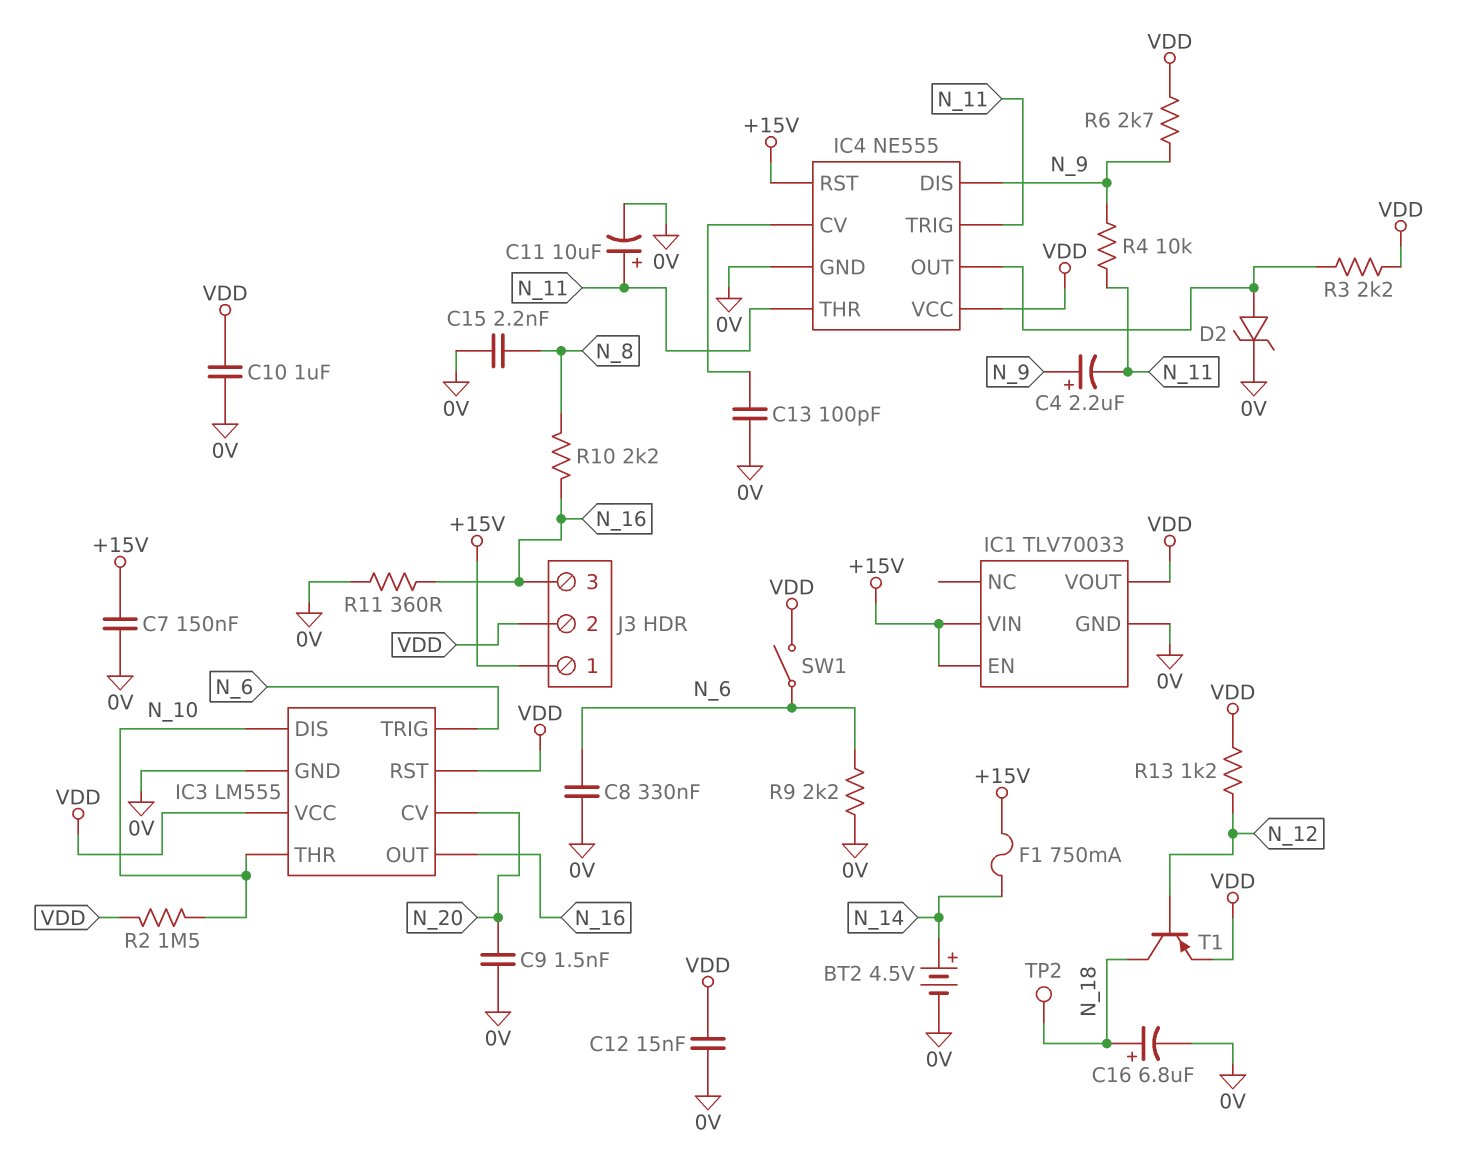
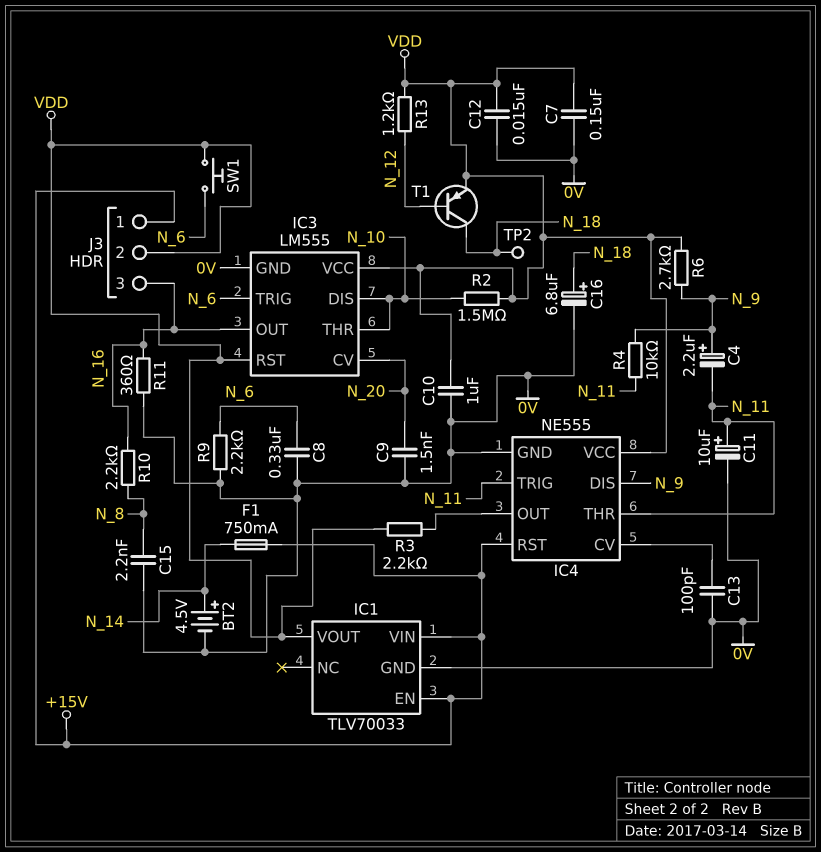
C7: 150nF (+15V, 0V) -> 150nF (0V, VDD)
D2: zener (A IC4/OUT, K 0V) -> none
SW1: switch (N_6, VDD) -> button (N_6, VDD)

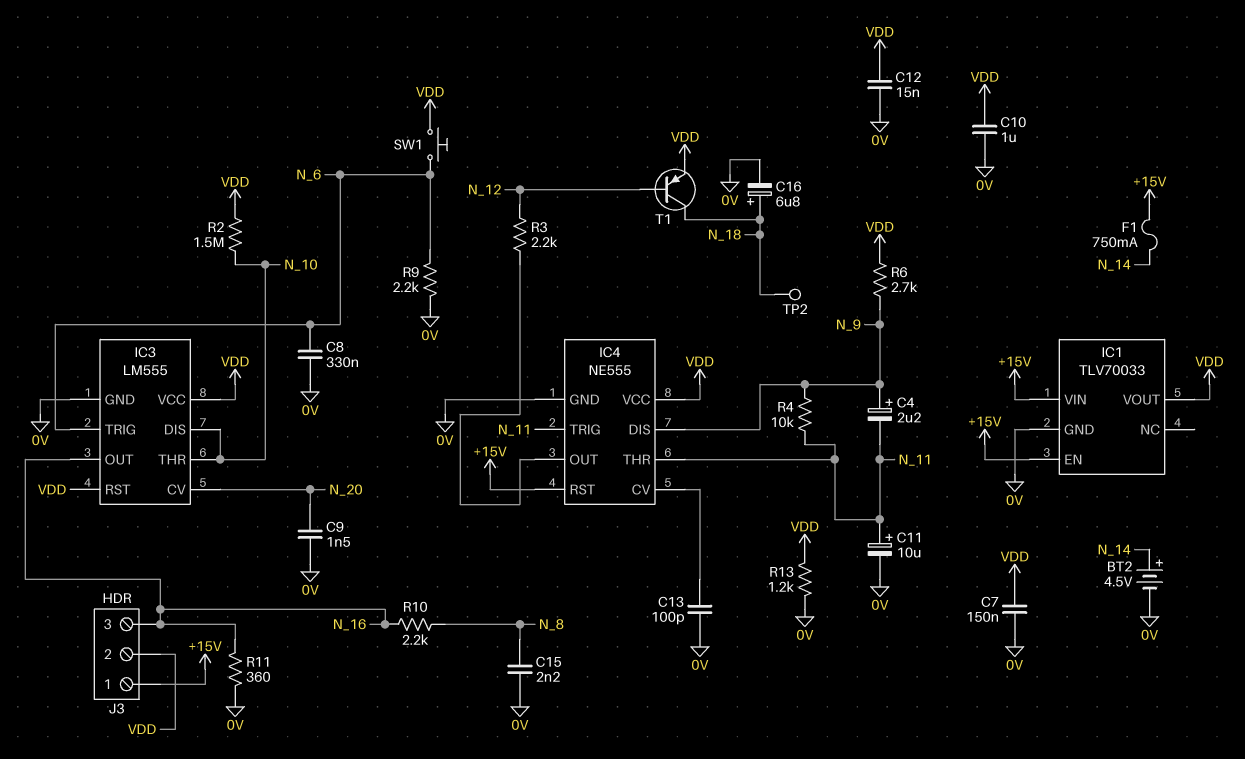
R3: 2.2k (IC4/OUT, VDD) -> 2.2k (IC4/OUT, N_12)
R13: 1.2k (N_12, VDD) -> 1.2k (0V, VDD)

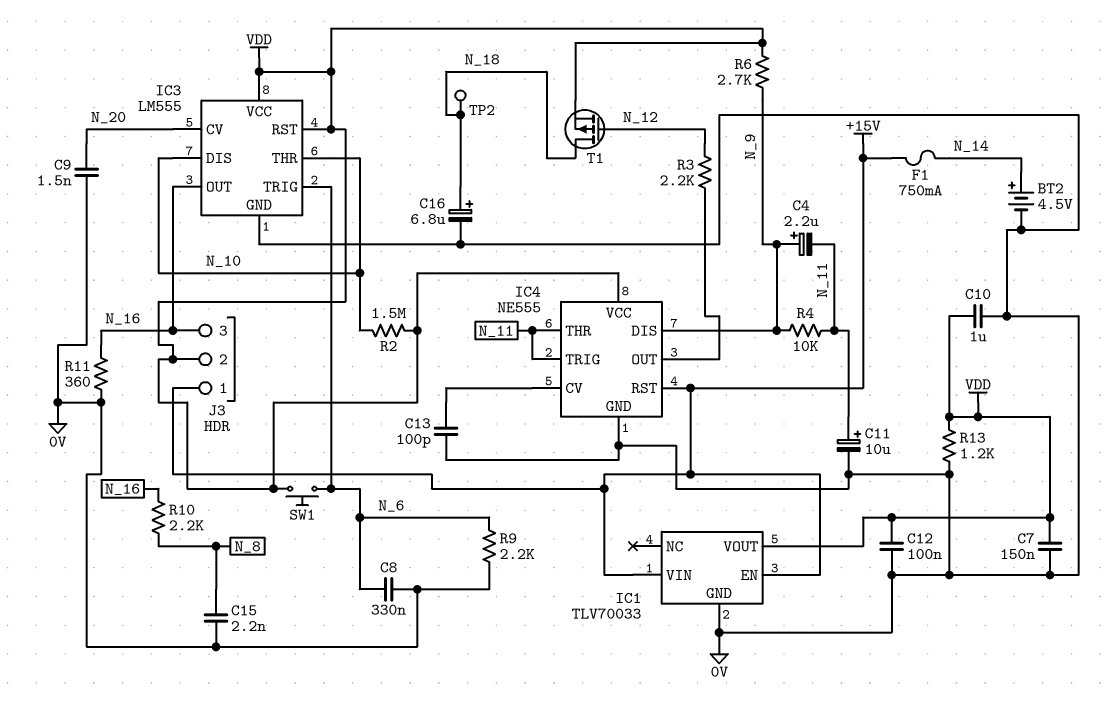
C12: 15nF (0V, VDD) -> 100nF (0V, VDD)
T1: PNP (B N_12, C N_18, E VDD) -> PMOS (G N_12, D N_18, S VDD)

